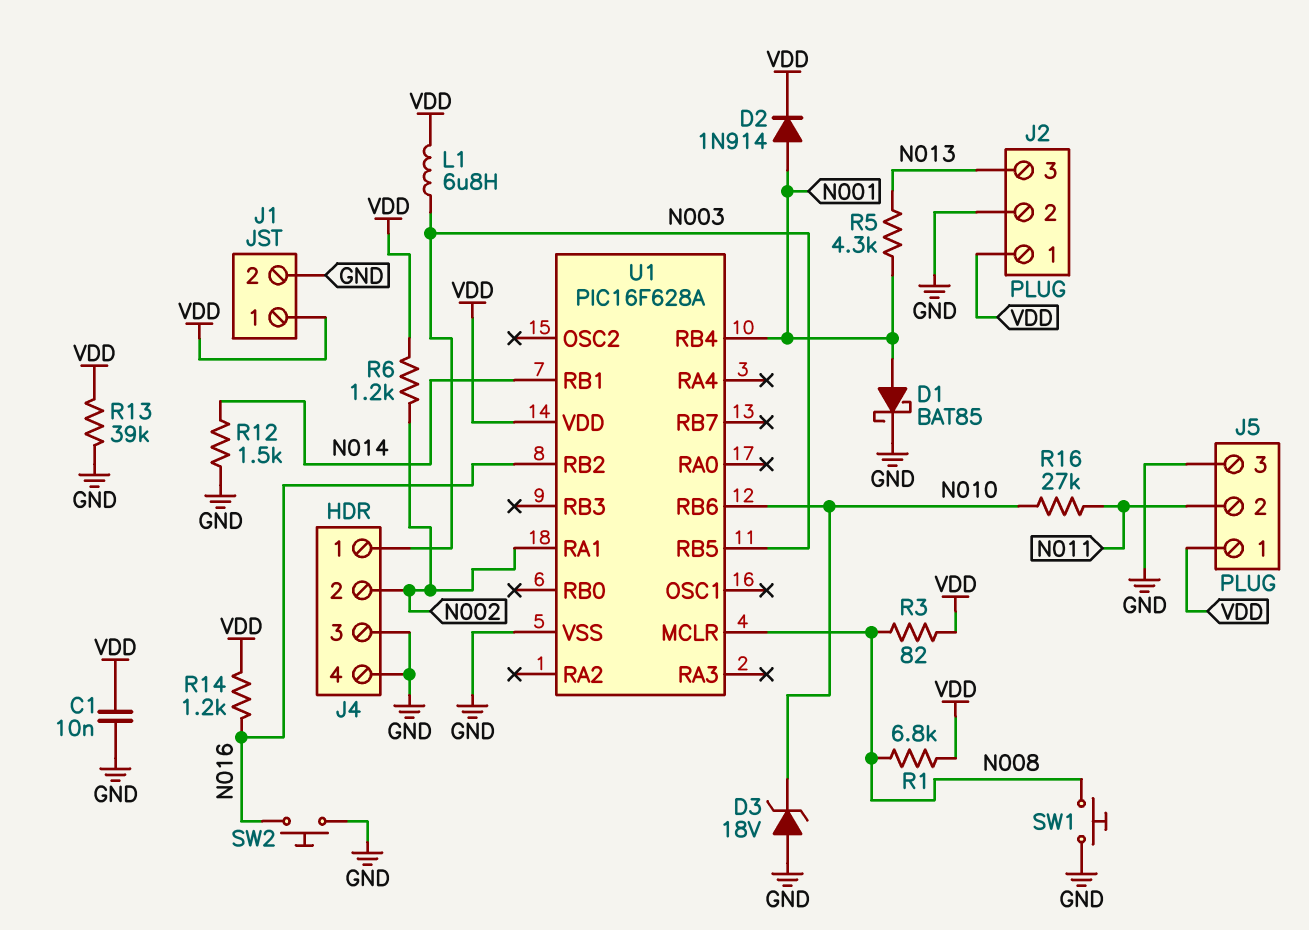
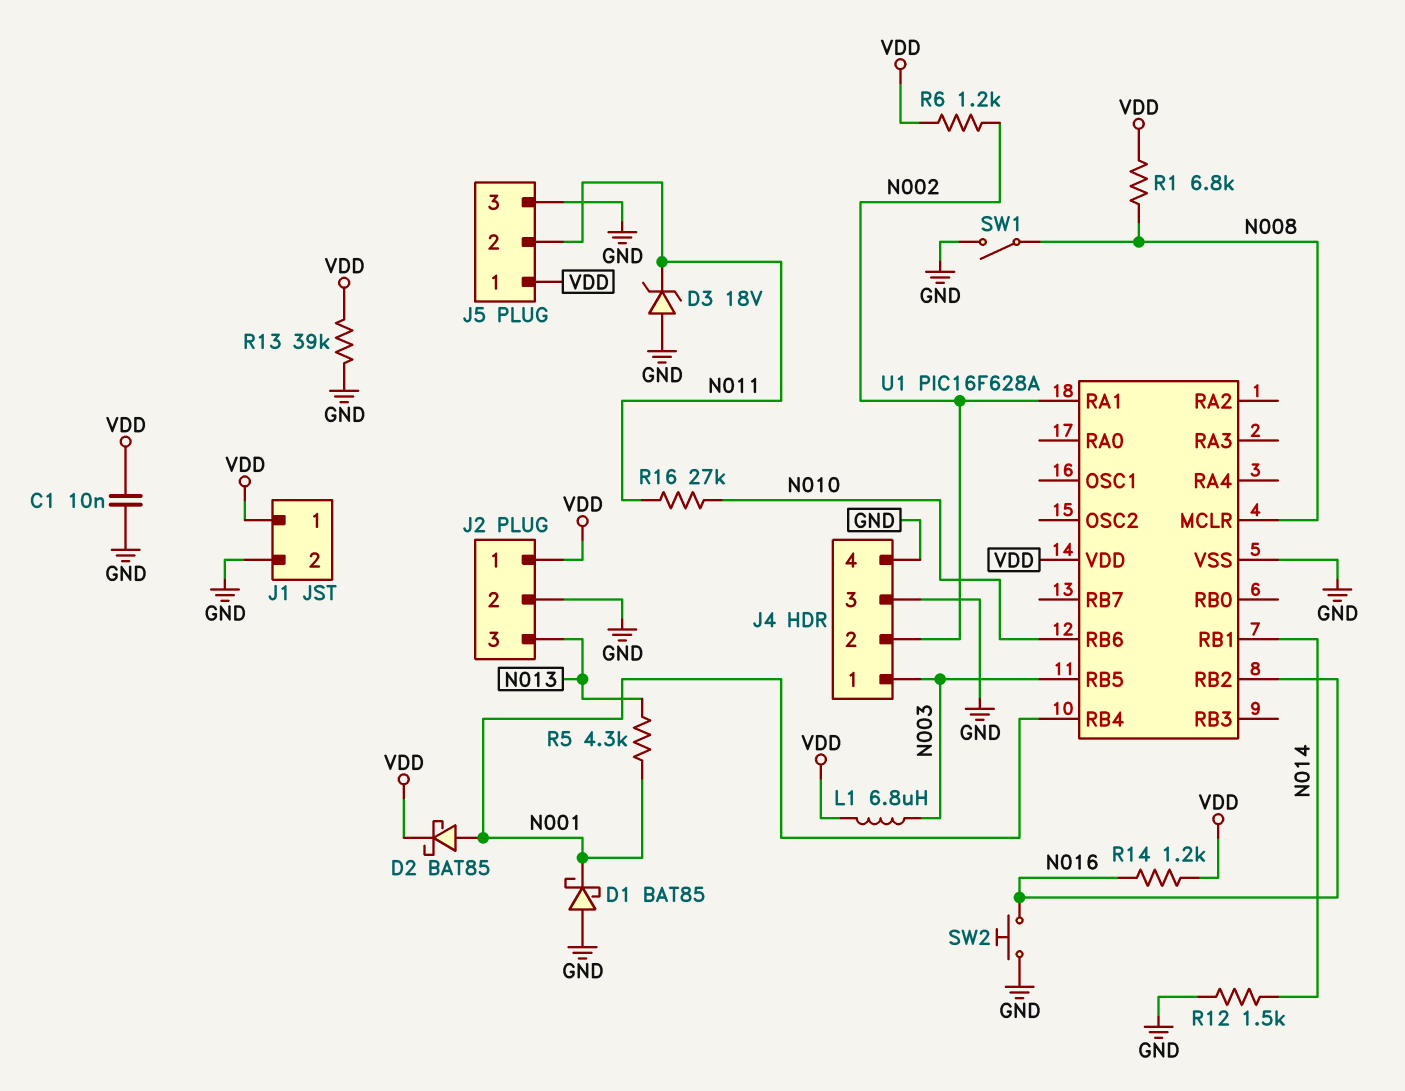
D1: schottky BAT85 (A N001, K GND) -> schottky BAT85 (A GND, K N001)
D2: diode 1N914 (A N001, K VDD) -> schottky BAT85 (A N001, K VDD)
D3: zener 18V (A GND, K N010) -> zener 18V (A GND, K N011)
R3: 82 (N008, VDD) -> none
SW1: button (GND, N008) -> switch (GND, N008)

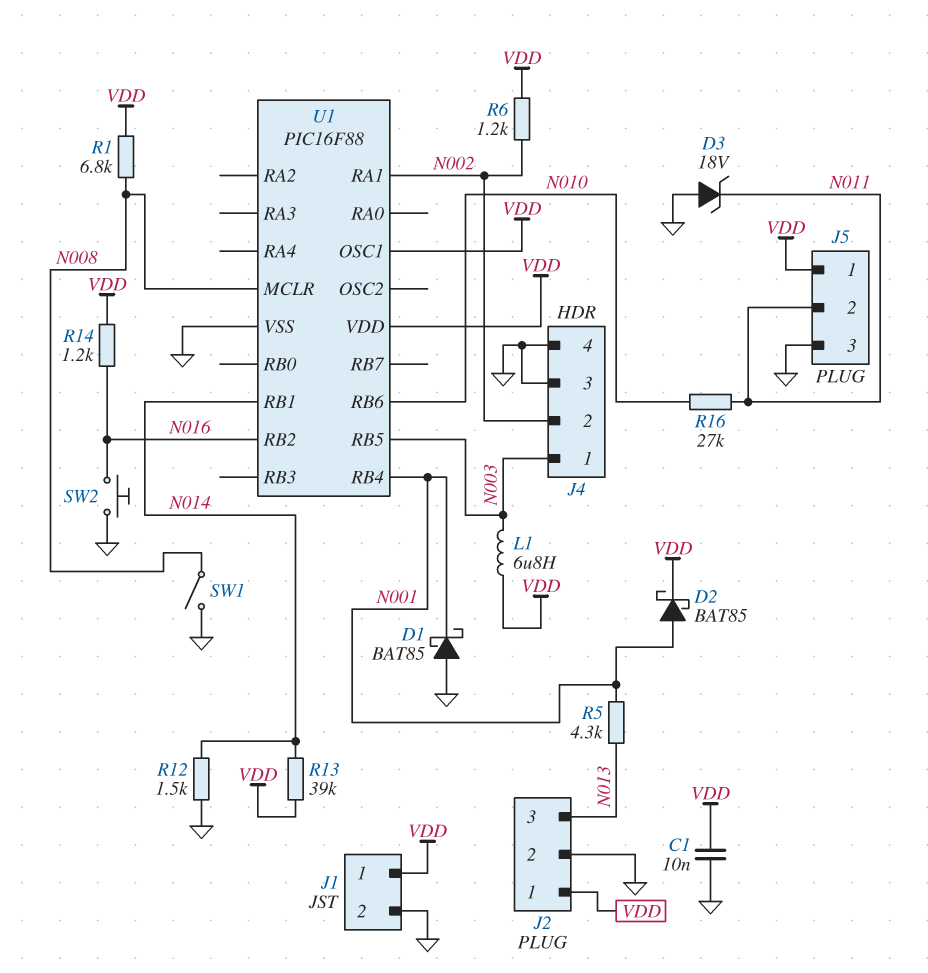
R13: 39k (GND, VDD) -> 39k (N014, VDD)
U1: PIC16F628A -> PIC16F88
U1 pin OSC1: none -> VDD

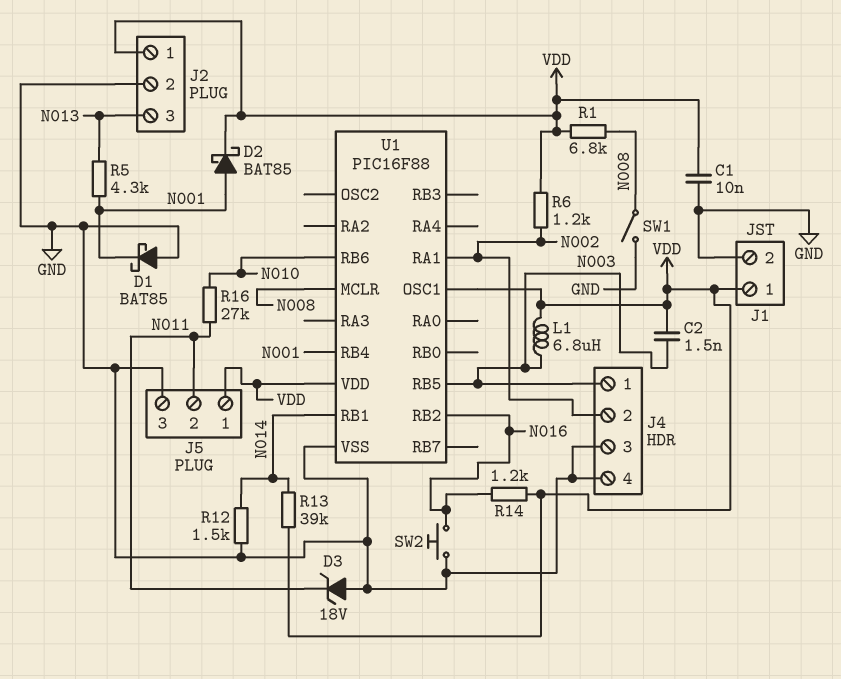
C2: none -> 1.5nF (N003, VDD)

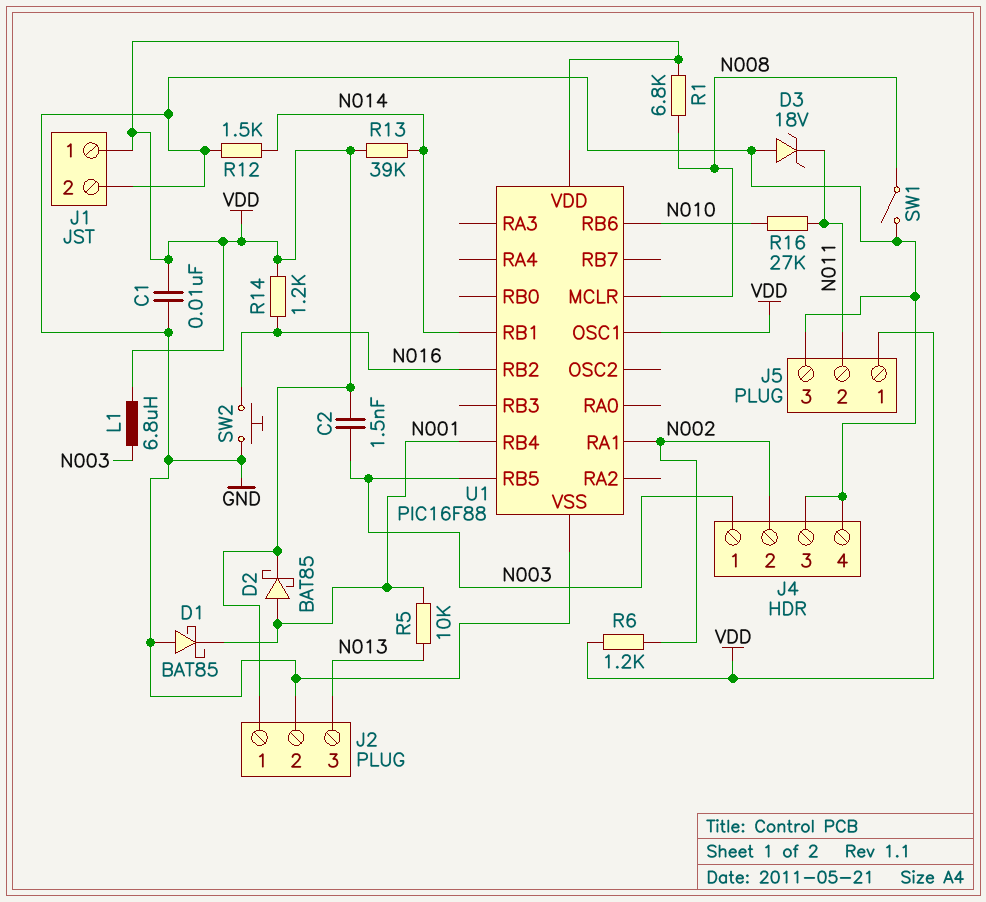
R5: 4.3k (N001, N013) -> 10k (N001, N013)

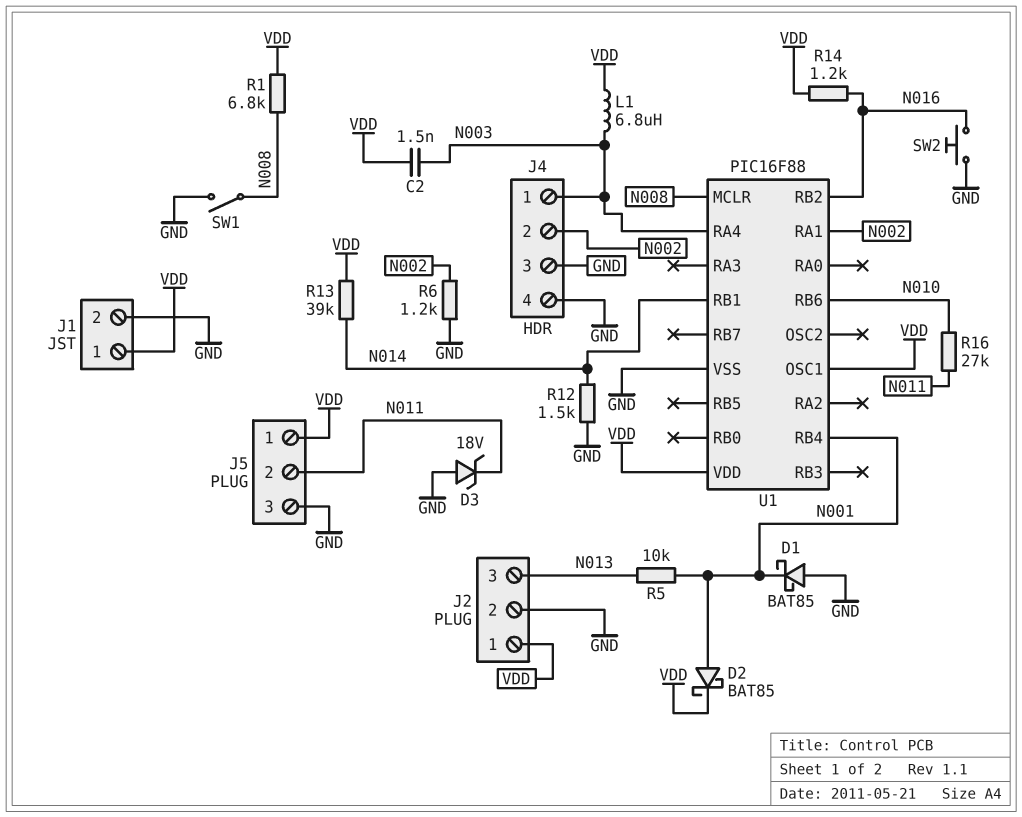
C1: 10nF (GND, VDD) -> none
R6: 1.2k (N002, VDD) -> 1.2k (GND, N002)
U1 pin RA4: none -> N003
U1 pin RB5: N003 -> none

